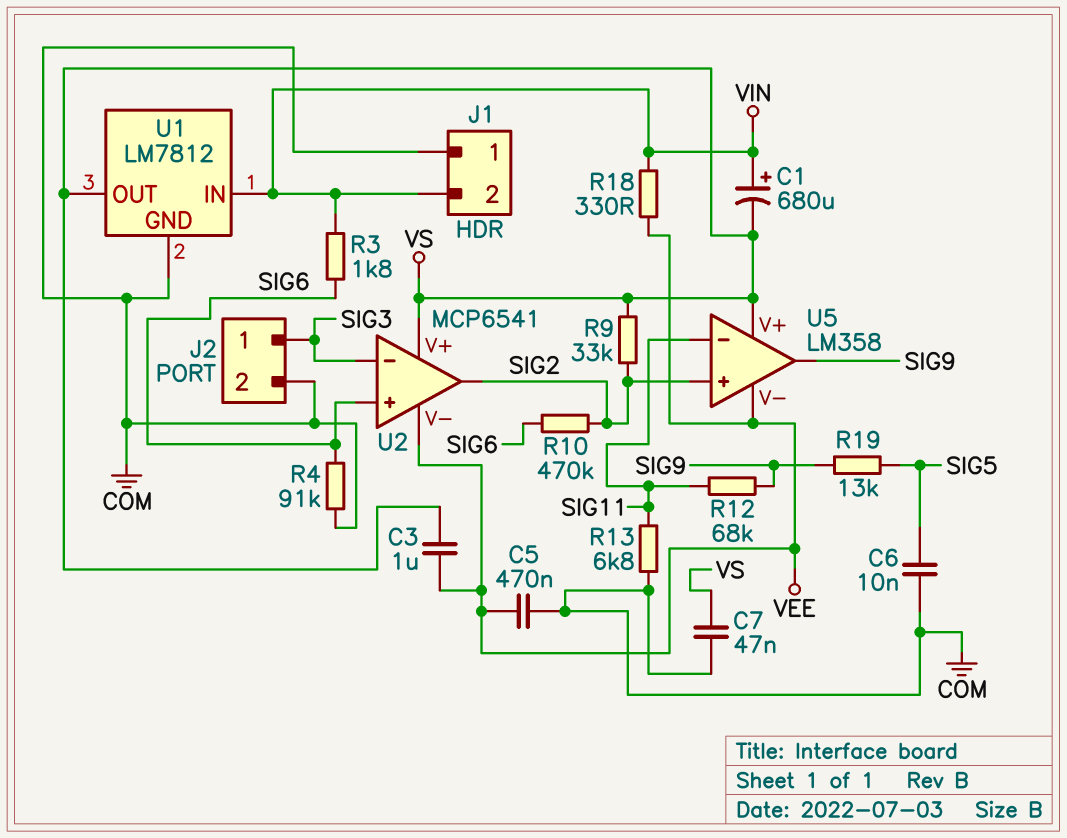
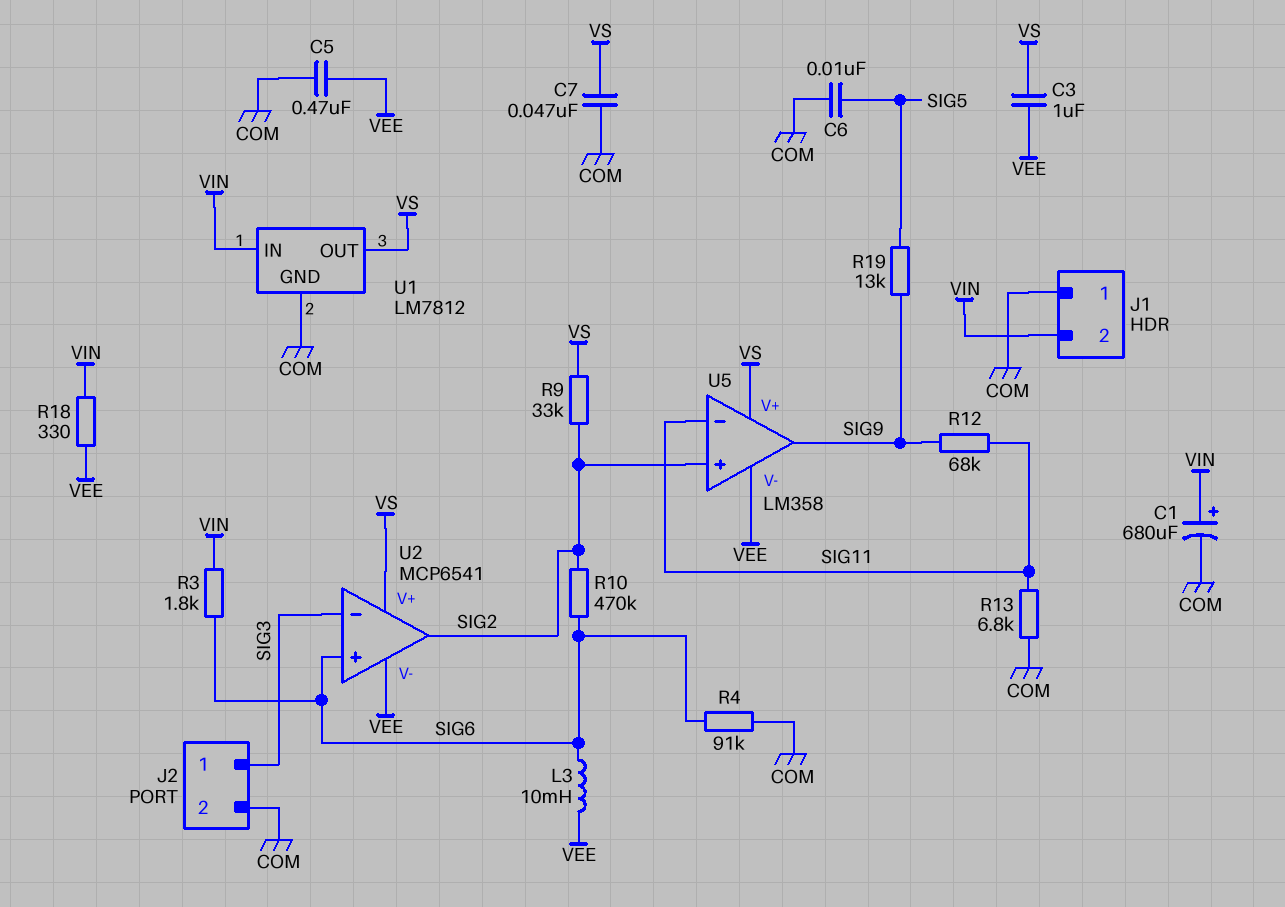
C1: 680uF (plus VIN, minus VS) -> 680uF (plus VIN, minus COM)
L3: none -> 10mH (SIG6, VEE)

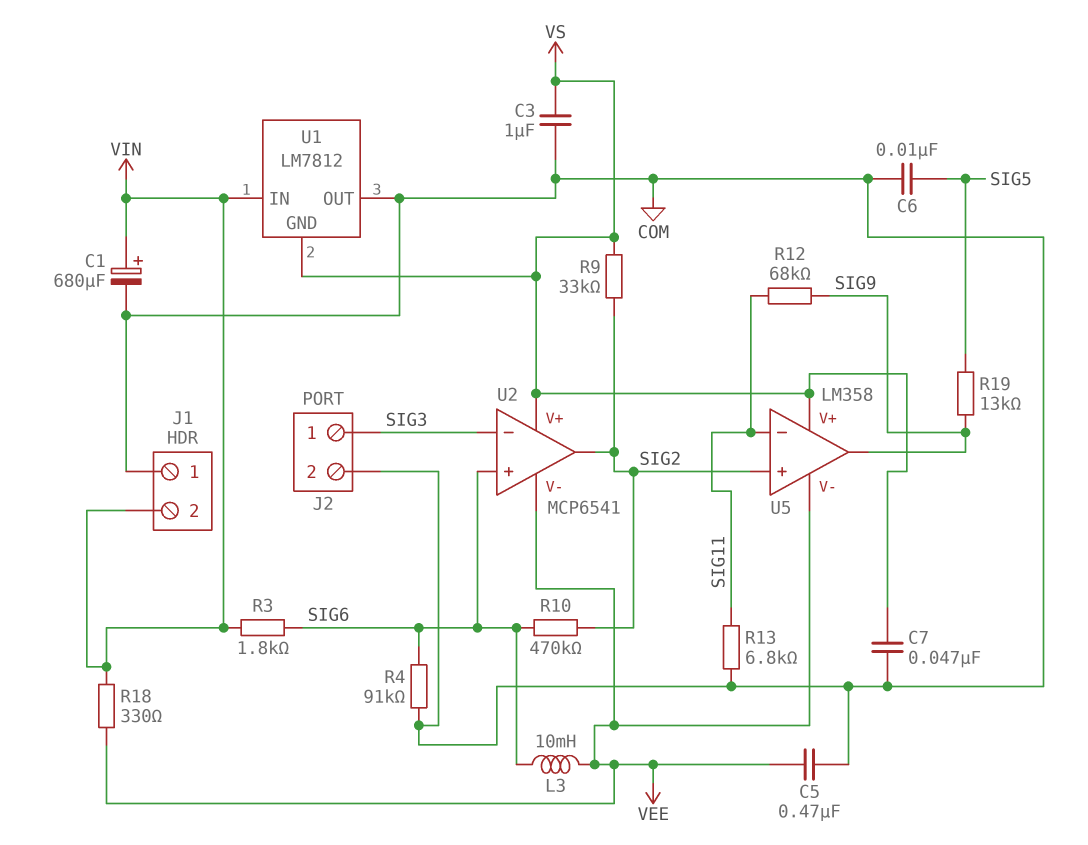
C3: 1uF (VEE, VS) -> 1uF (COM, VS)
U1 pin GND: COM -> VS
U1 pin OUT: VS -> COM

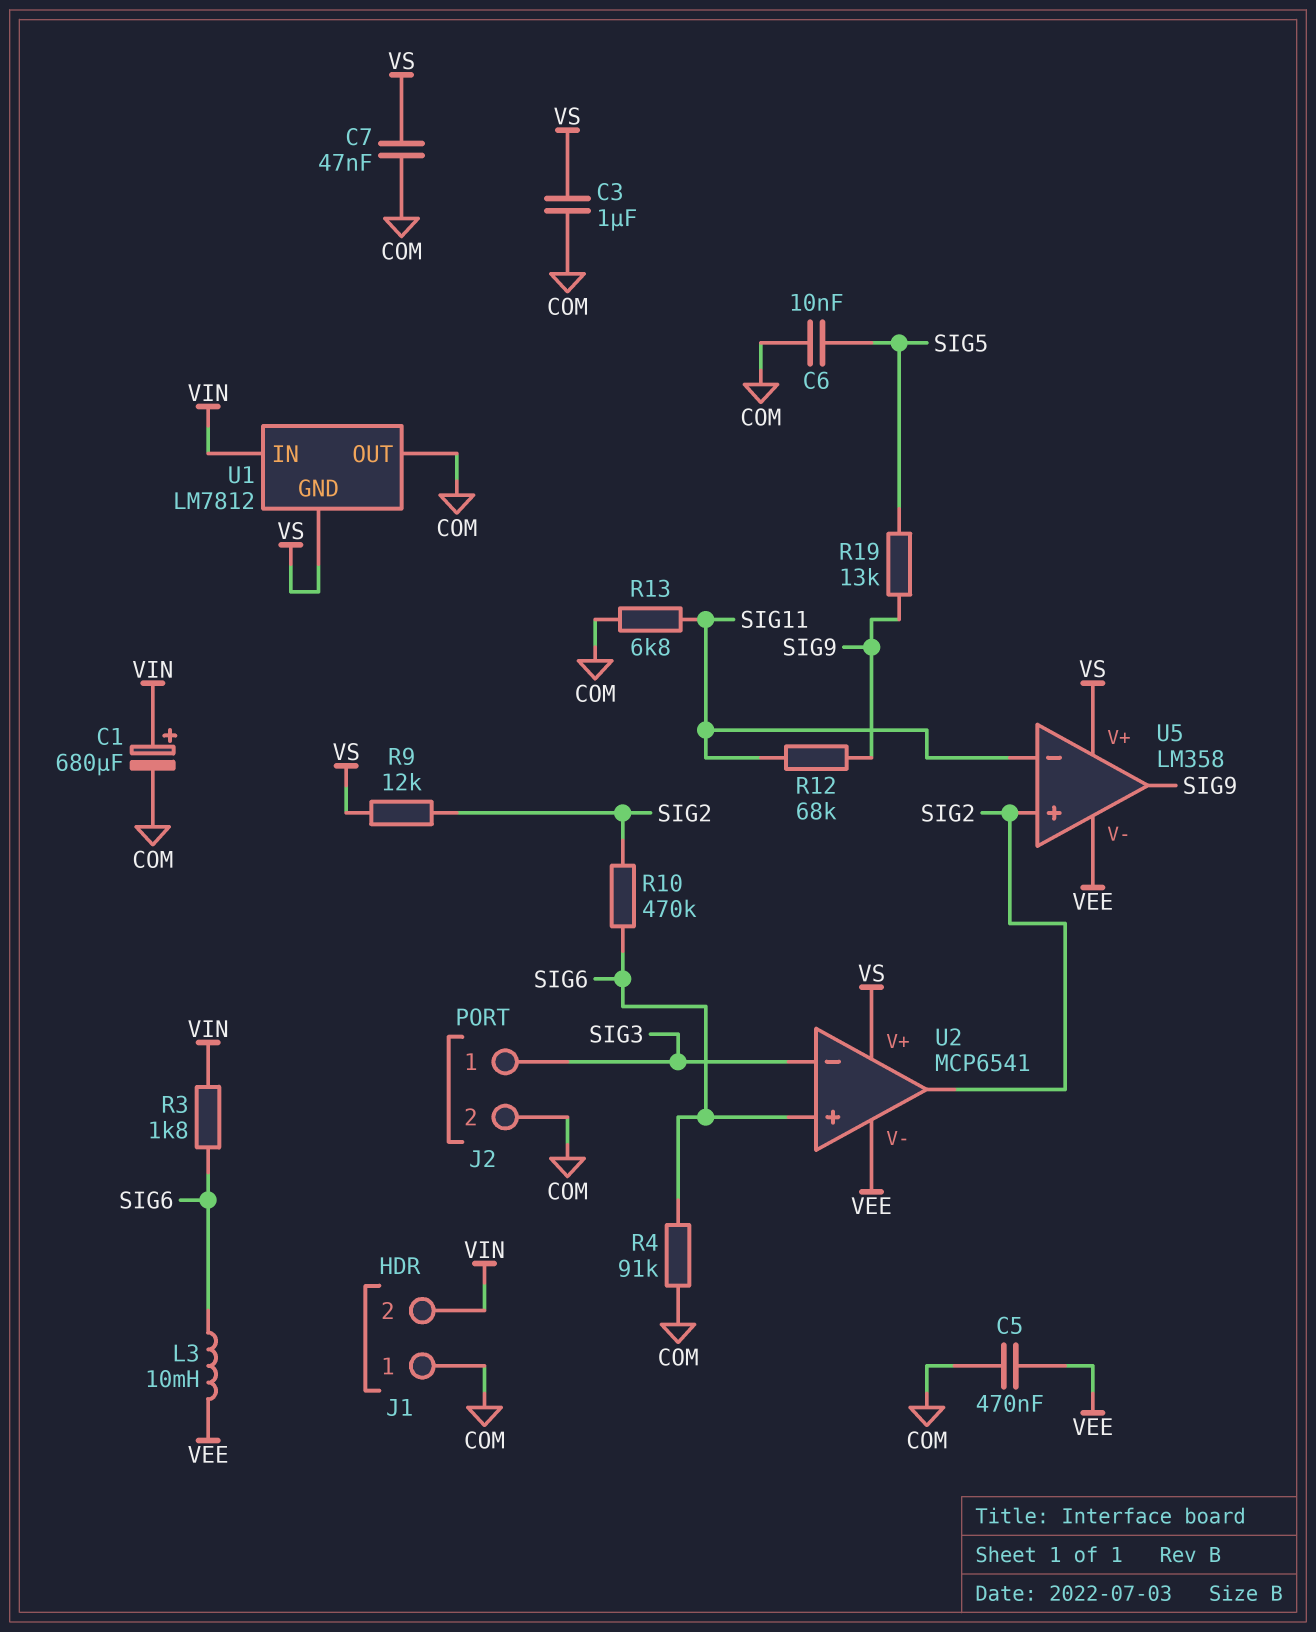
R9: 33k (SIG2, VS) -> 12k (SIG2, VS)
R18: 330 (VEE, VIN) -> none

